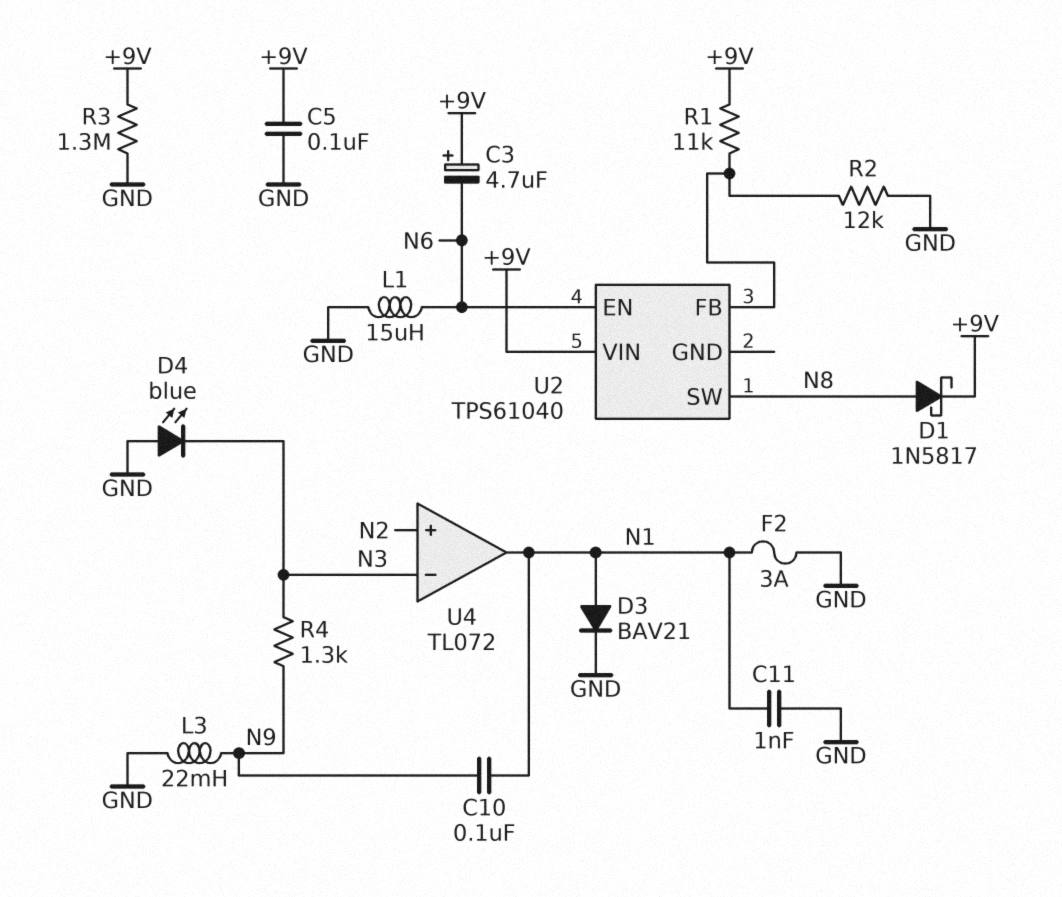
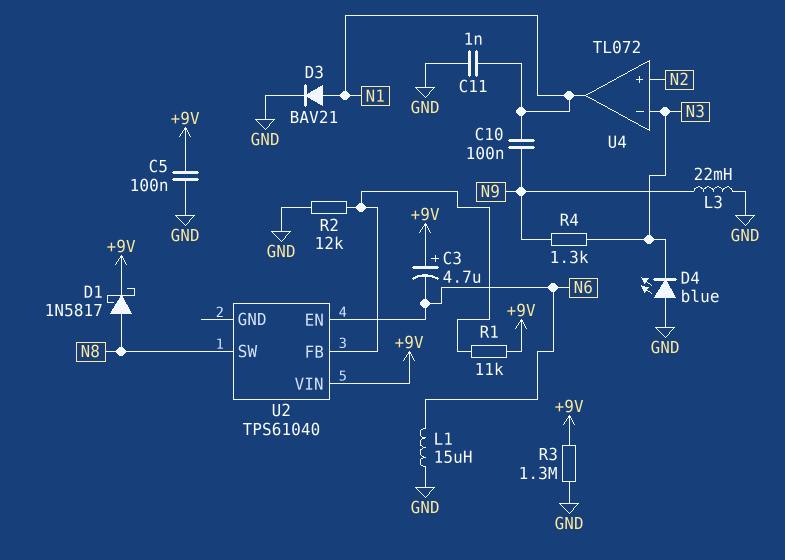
F2: 3A (GND, N1) -> none

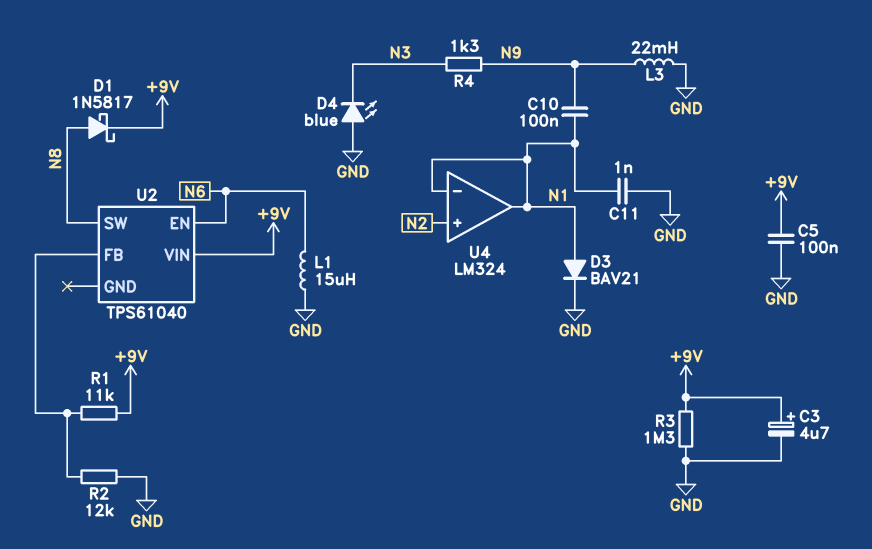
C3: 4.7uF (plus +9V, minus N6) -> 4.7uF (plus +9V, minus GND)
U4: TL072 -> LM324
U4 pin in-: N3 -> N1

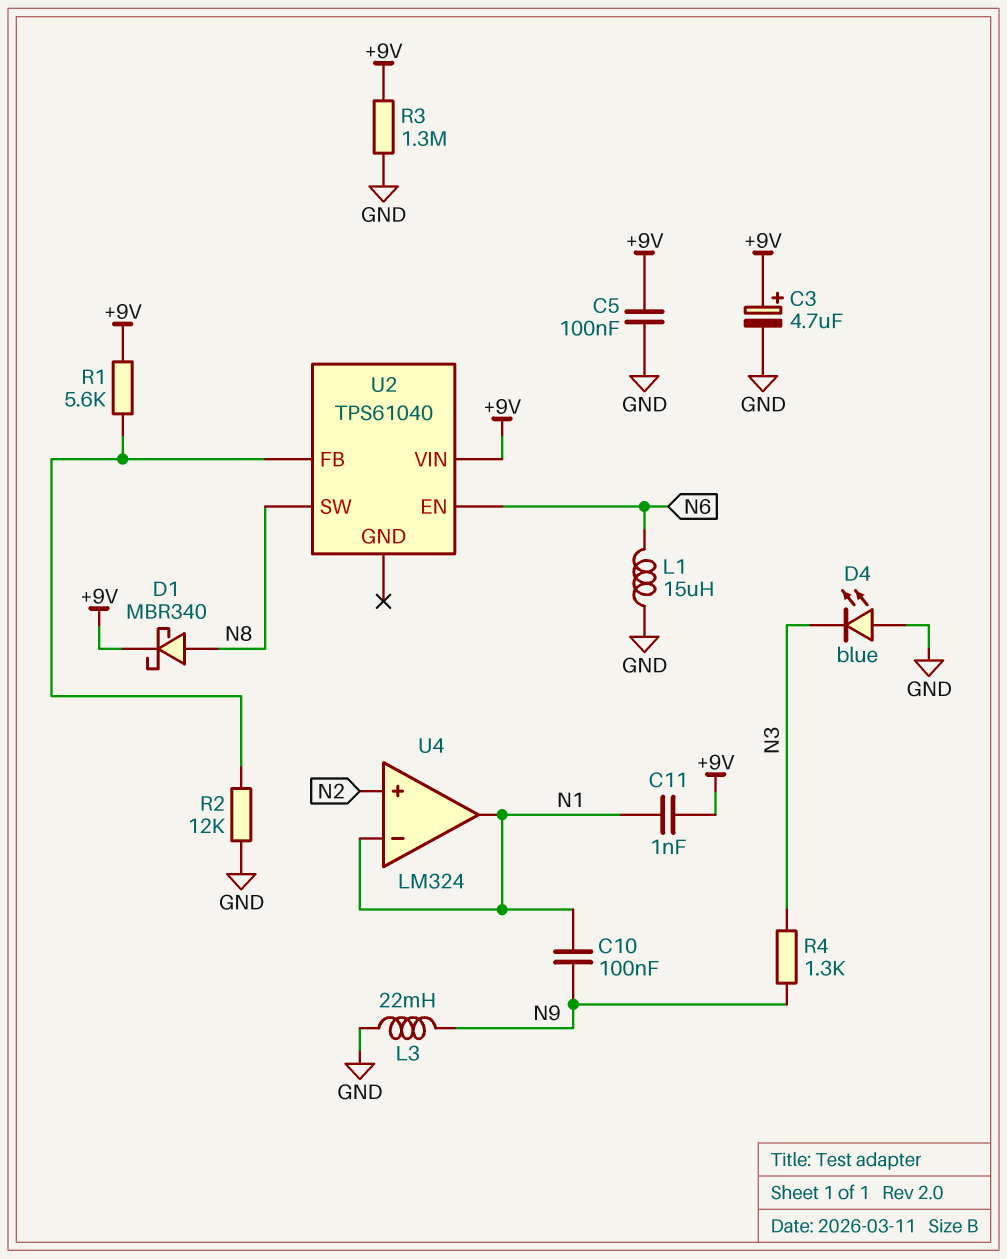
C11: 1nF (GND, N1) -> 1nF (+9V, N1)
D1: schottky 1N5817 (A N8, K +9V) -> schottky MBR340 (A N8, K +9V)
D3: diode BAV21 (A N1, K GND) -> none
R1: 11k (+9V, U2/FB) -> 5.6k (+9V, U2/FB)

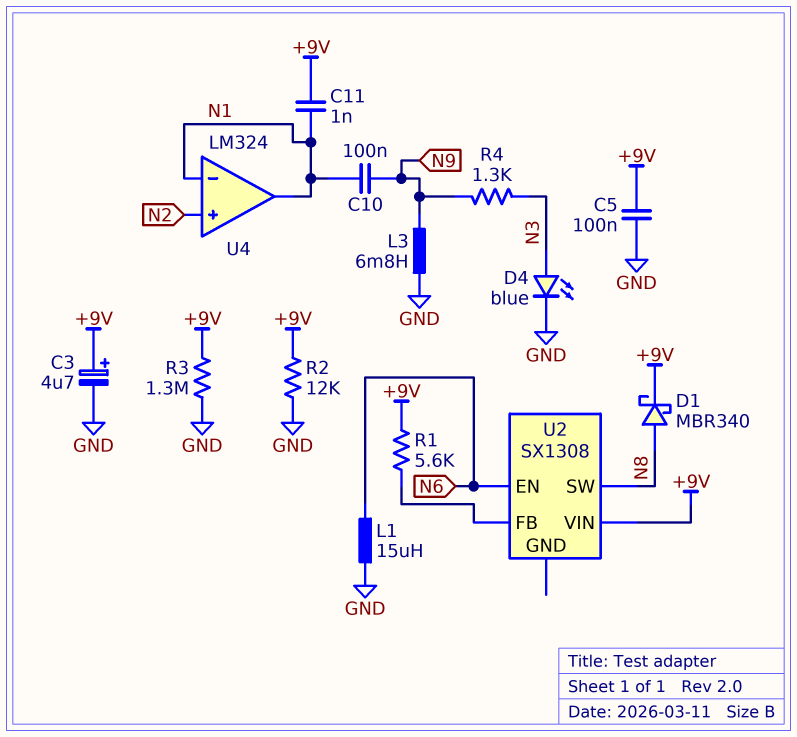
D4: LED blue (A GND, K N3) -> LED blue (A N3, K GND)
L3: 22mH (GND, N9) -> 6.8mH (GND, N9)
R2: 12k (GND, U2/FB) -> 12k (+9V, GND)
U2: TPS61040 -> SX1308

